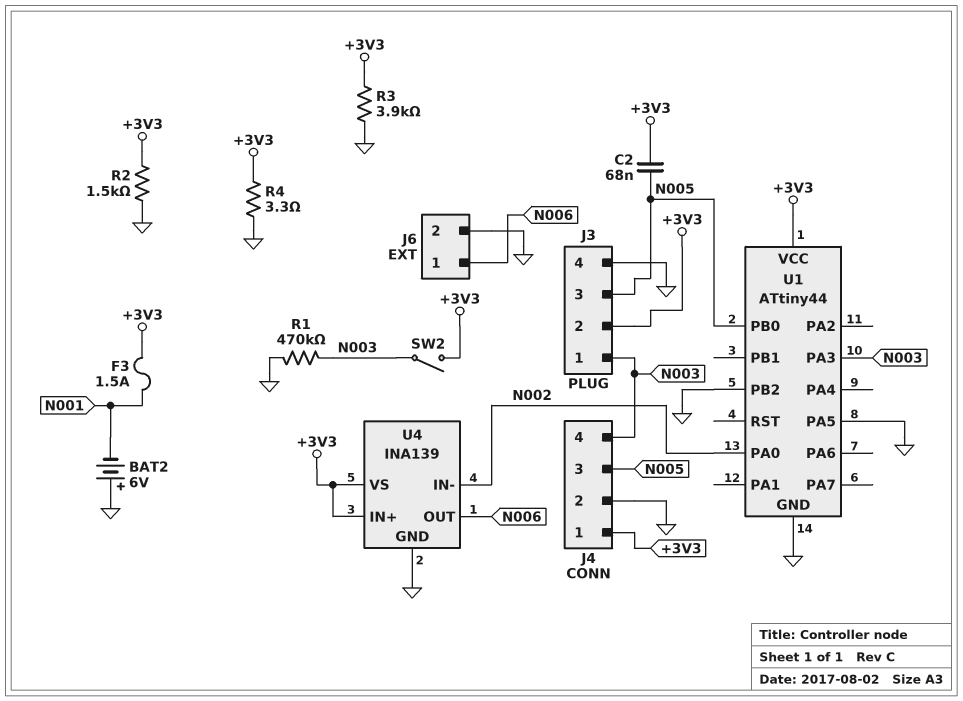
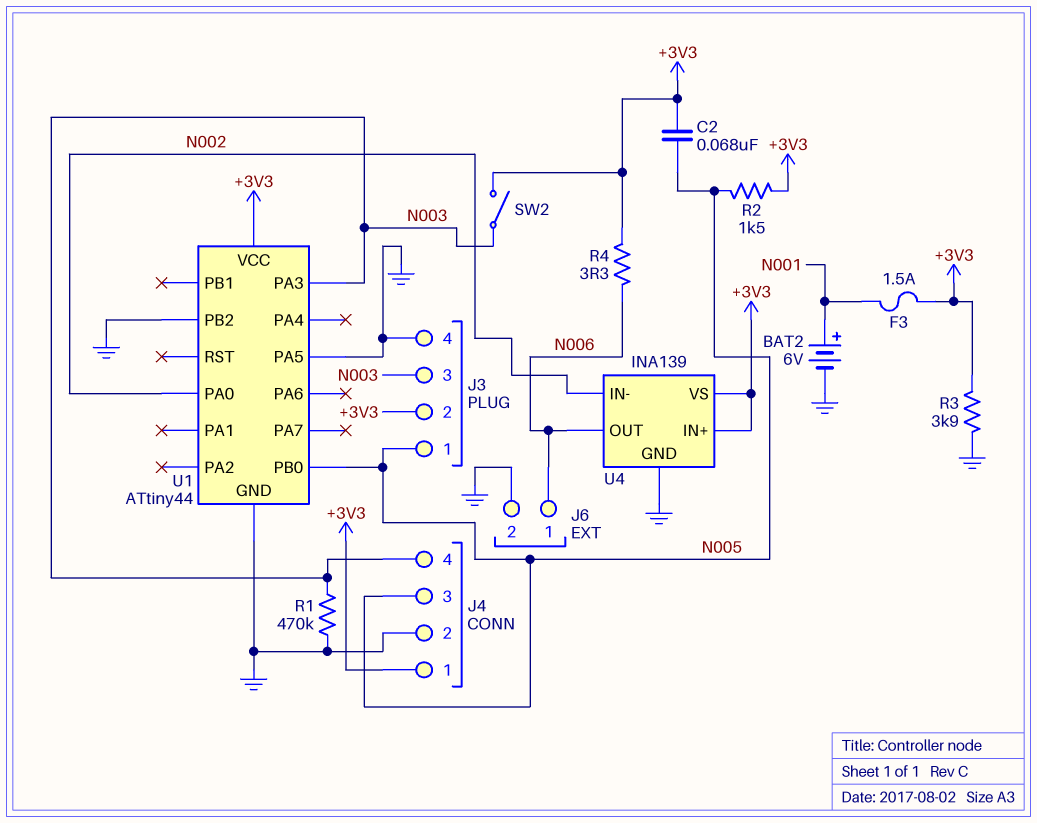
BAT2: 6V (plus GND, minus N001) -> 6V (plus N001, minus GND)
J3 pin 1: N003 -> N005
J3 pin 3: N005 -> N003
R2: 1.5k (+3V3, GND) -> 1.5k (+3V3, N005)
R4: 3.3 (+3V3, GND) -> 3.3 (+3V3, N006)

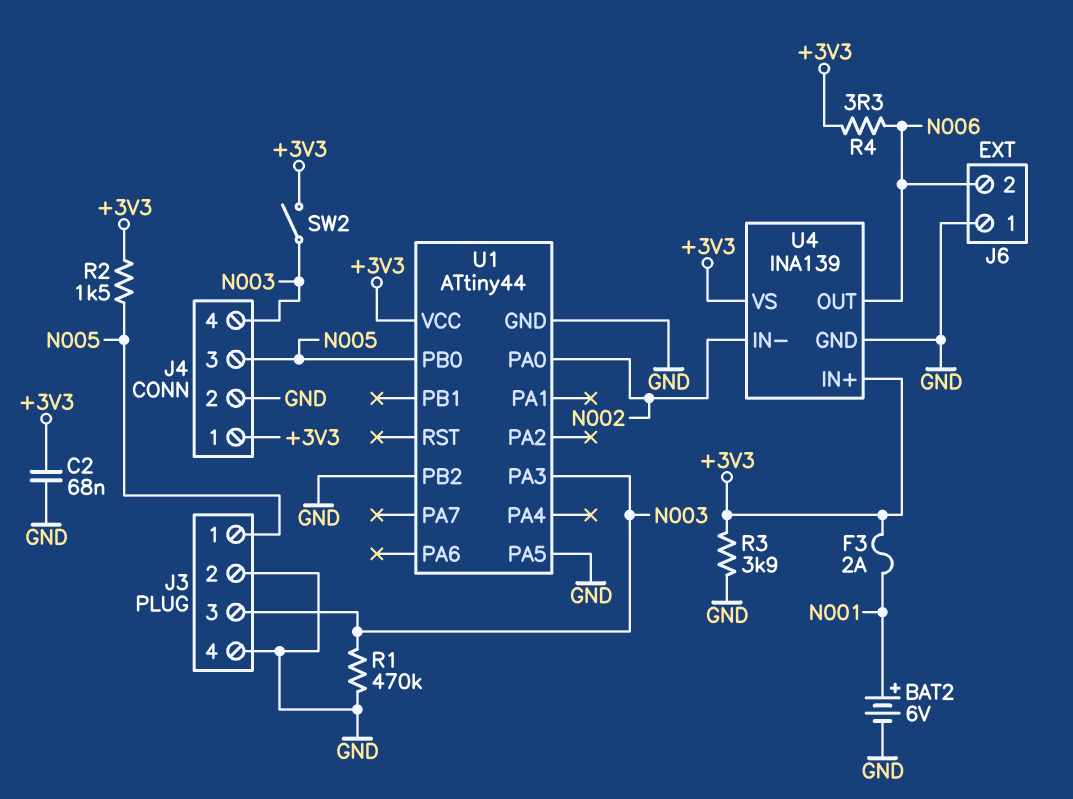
C2: 68nF (+3V3, N005) -> 68nF (+3V3, GND)
F3: 1.5A (+3V3, N001) -> 2A (+3V3, N001)
J3 pin 2: +3V3 -> GND
J6 pin 1: N006 -> GND
J6 pin 2: GND -> N006

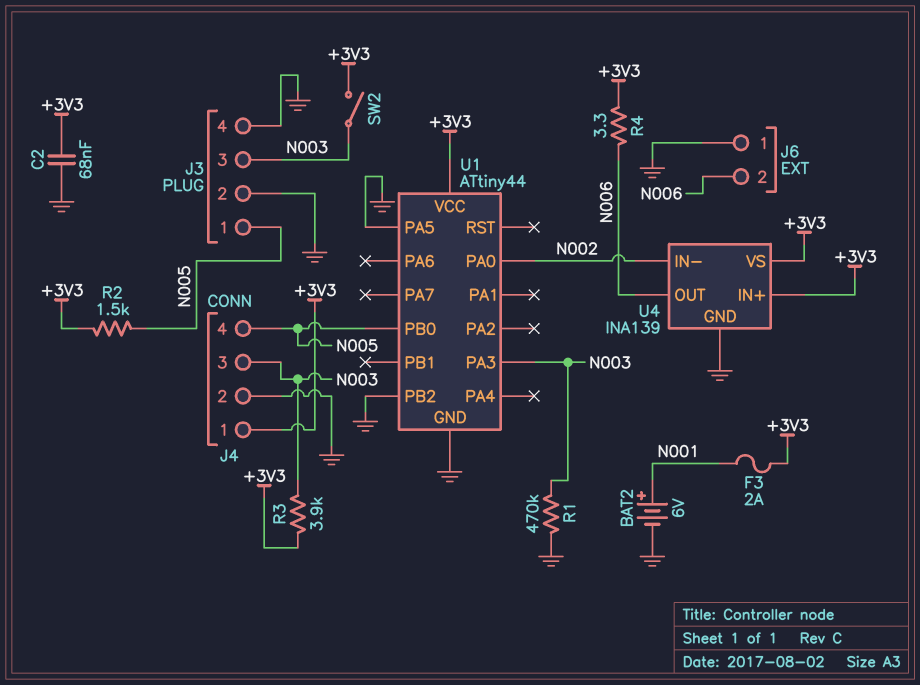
J4 pin 3: N005 -> N003
J4 pin 4: N003 -> N005
R3: 3.9k (+3V3, GND) -> 3.9k (+3V3, N003)

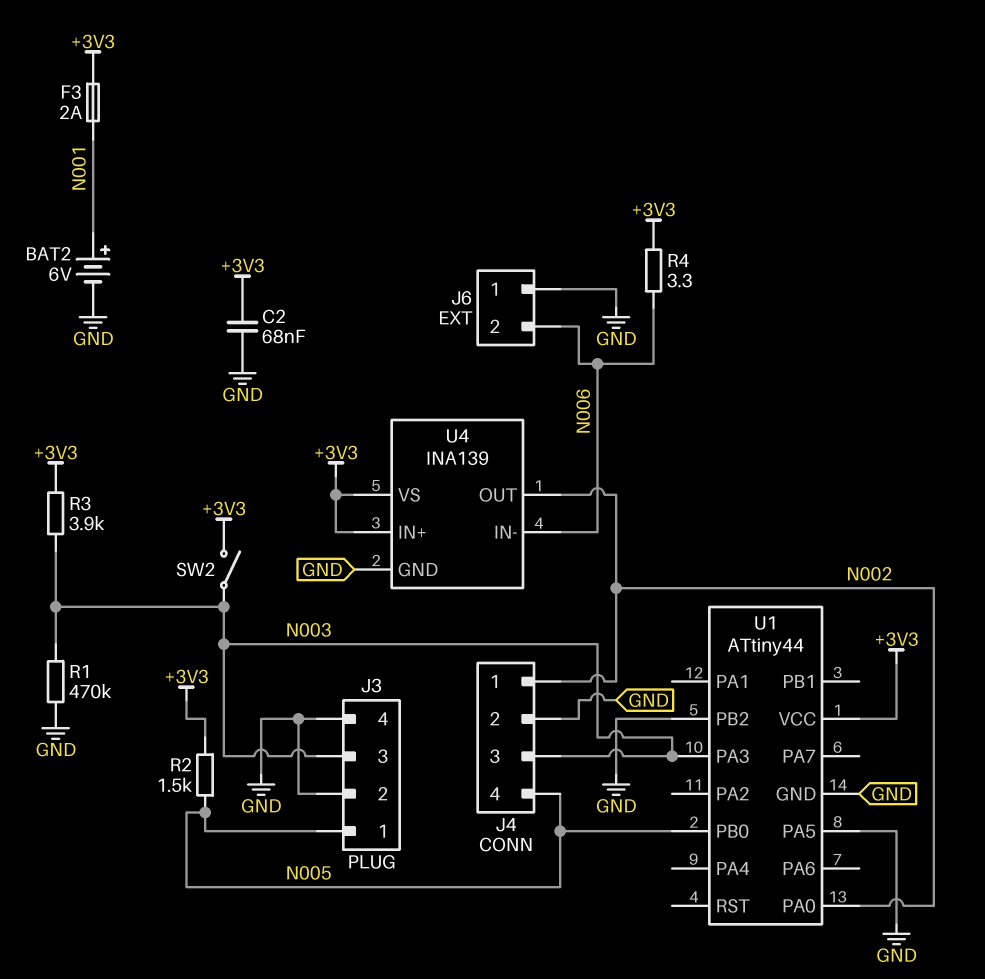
J4 pin 1: +3V3 -> N002
U4 pin IN-: N002 -> N006
U4 pin OUT: N006 -> N002

